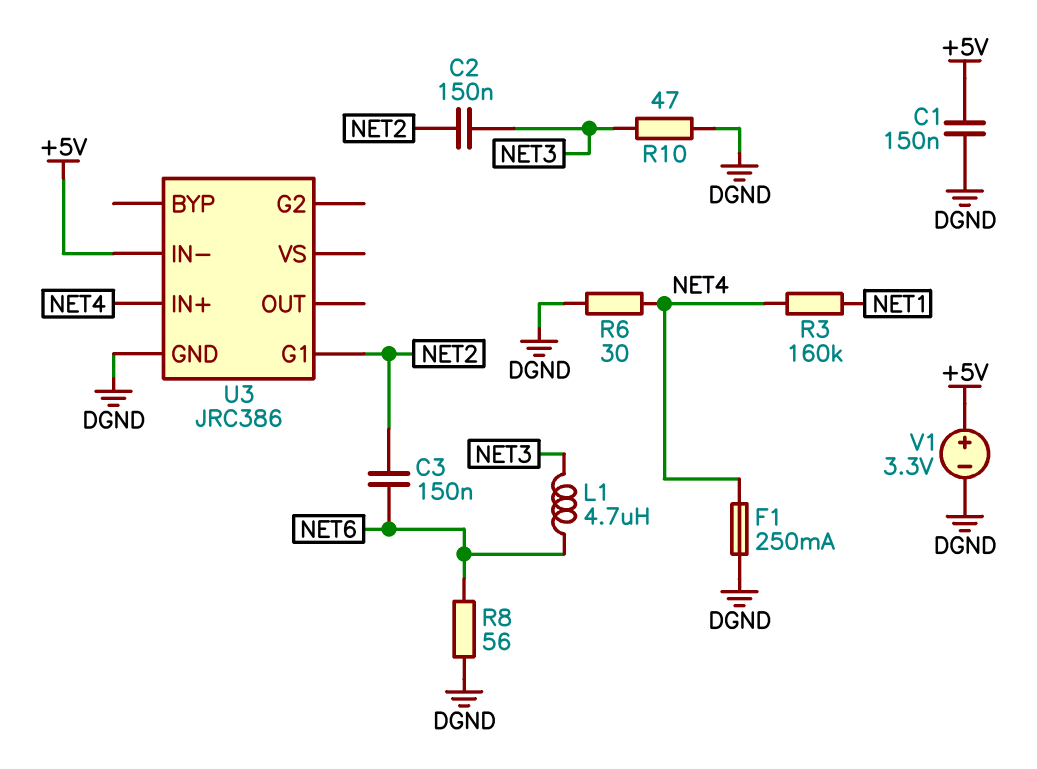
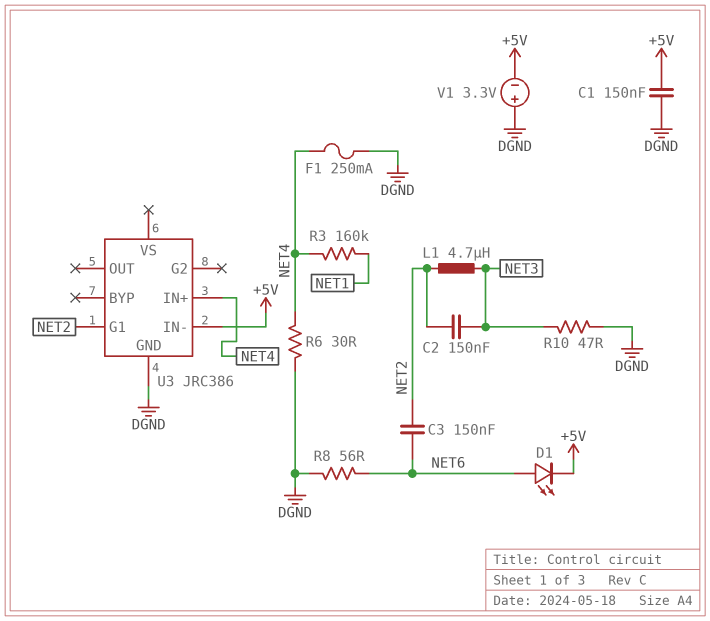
D1: none -> LED (A NET6, K +5V)
L1: 4.7uH (NET3, NET6) -> 4.7uH (NET2, NET3)
V1: 3.3V (plus +5V, minus DGND) -> 3.3V (plus DGND, minus +5V)

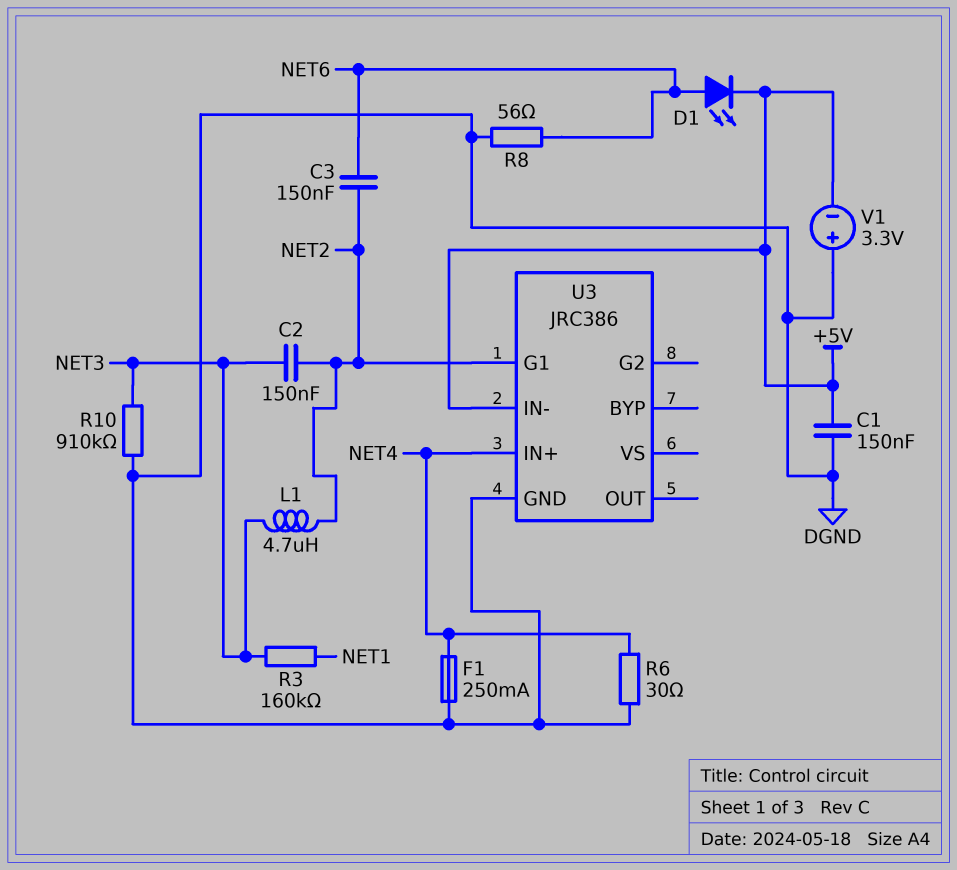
R3: 160k (NET1, NET4) -> 160k (NET1, NET3)
R10: 47 (DGND, NET3) -> 910k (DGND, NET3)

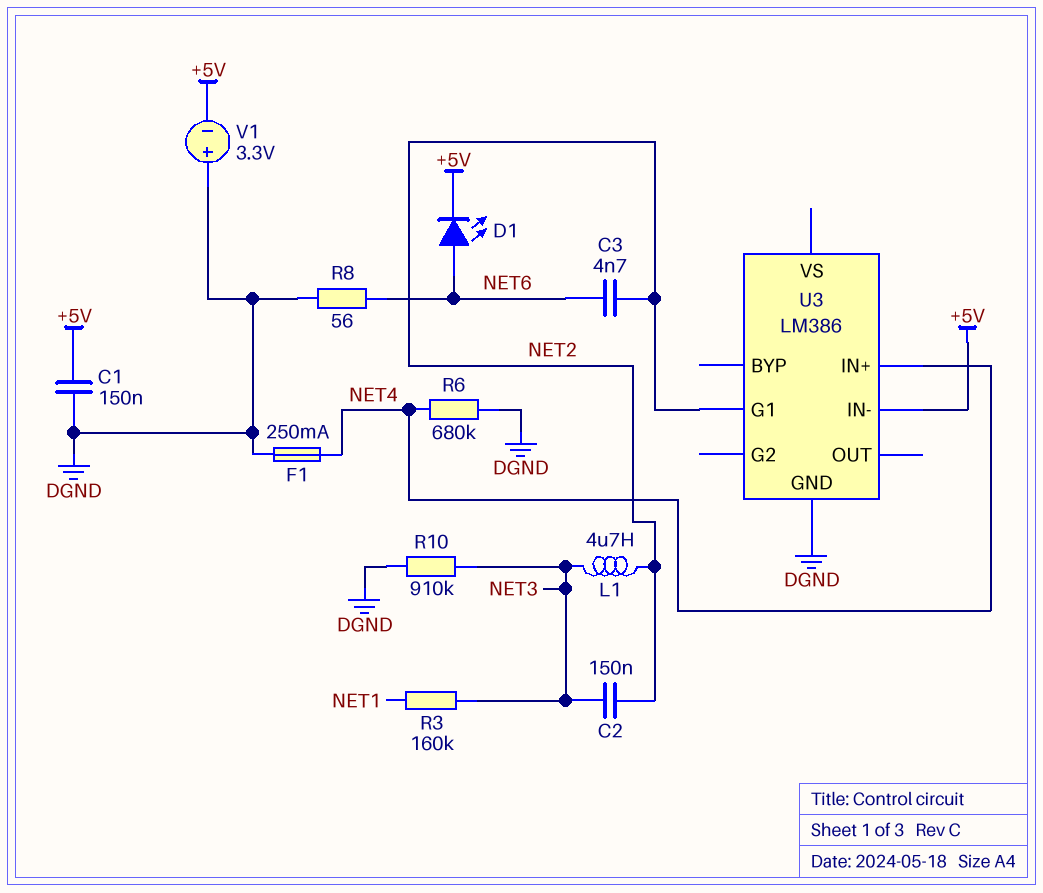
C3: 150nF (NET2, NET6) -> 4.7nF (NET2, NET6)
R6: 30 (DGND, NET4) -> 680k (DGND, NET4)
U3: JRC386 -> LM386

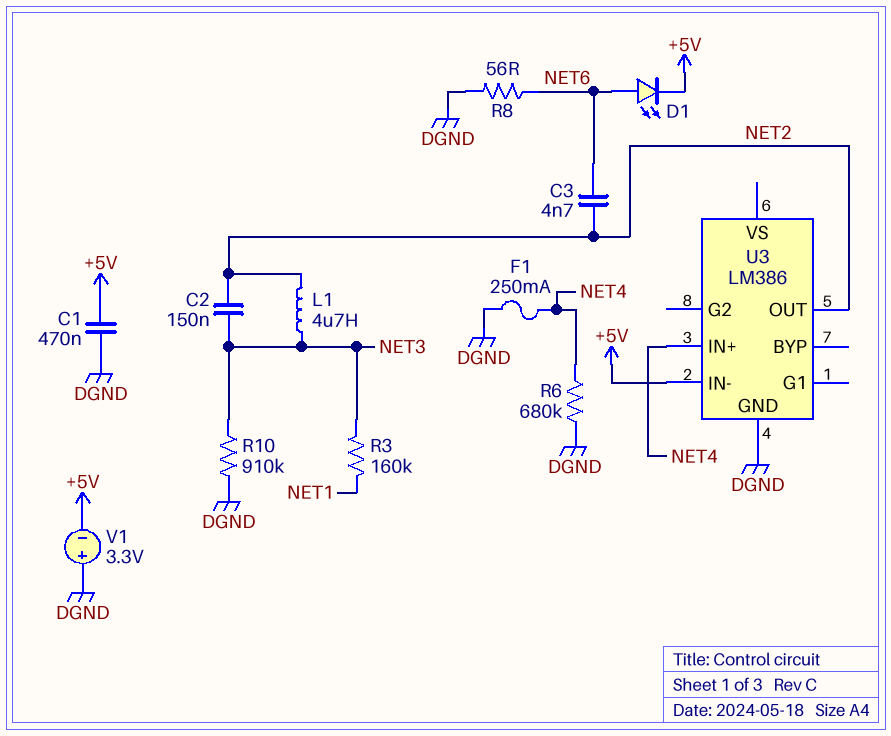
C1: 150nF (+5V, DGND) -> 470nF (+5V, DGND)
U3 pin G1: NET2 -> none
U3 pin OUT: none -> NET2

